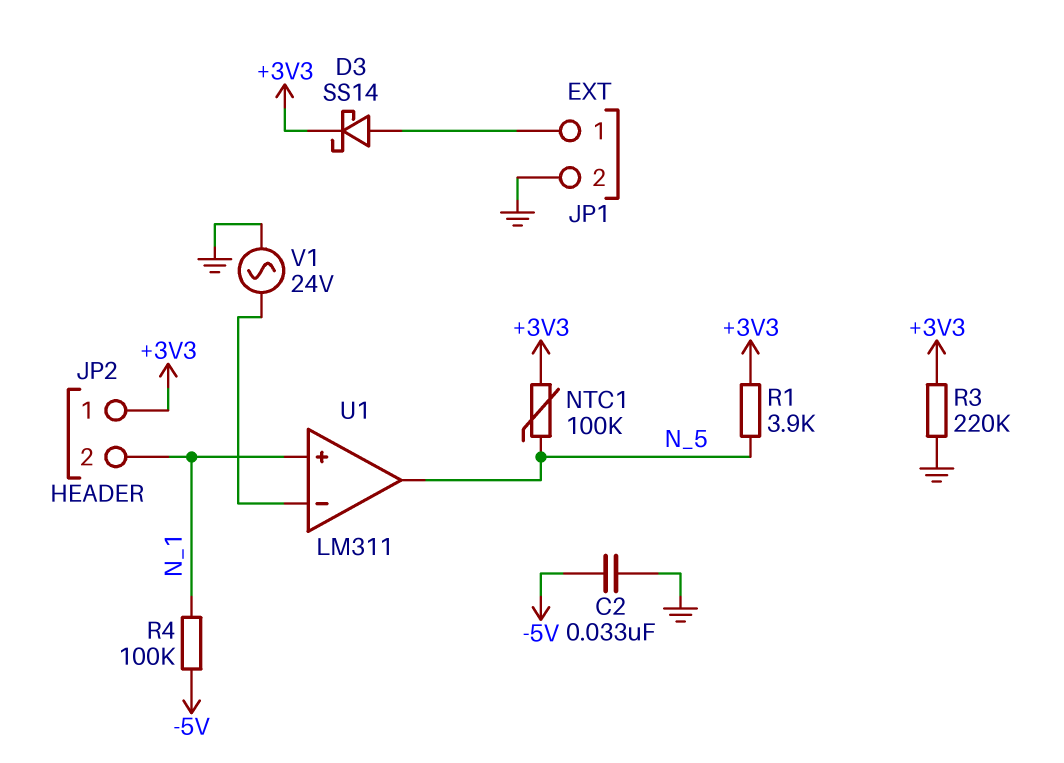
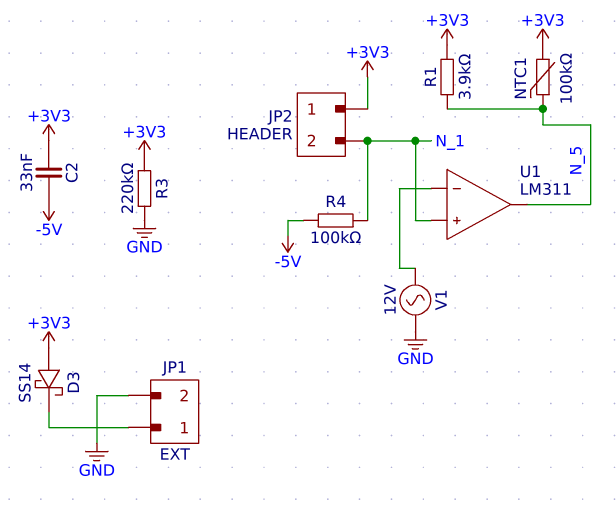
C2: 33nF (-5V, GND) -> 33nF (+3V3, -5V)
D3: schottky SS14 (A JP1/1, K +3V3) -> schottky SS14 (A +3V3, K JP1/1)
V1: AC 24V (GND, U1/in-) -> AC 12V (GND, U1/in-)

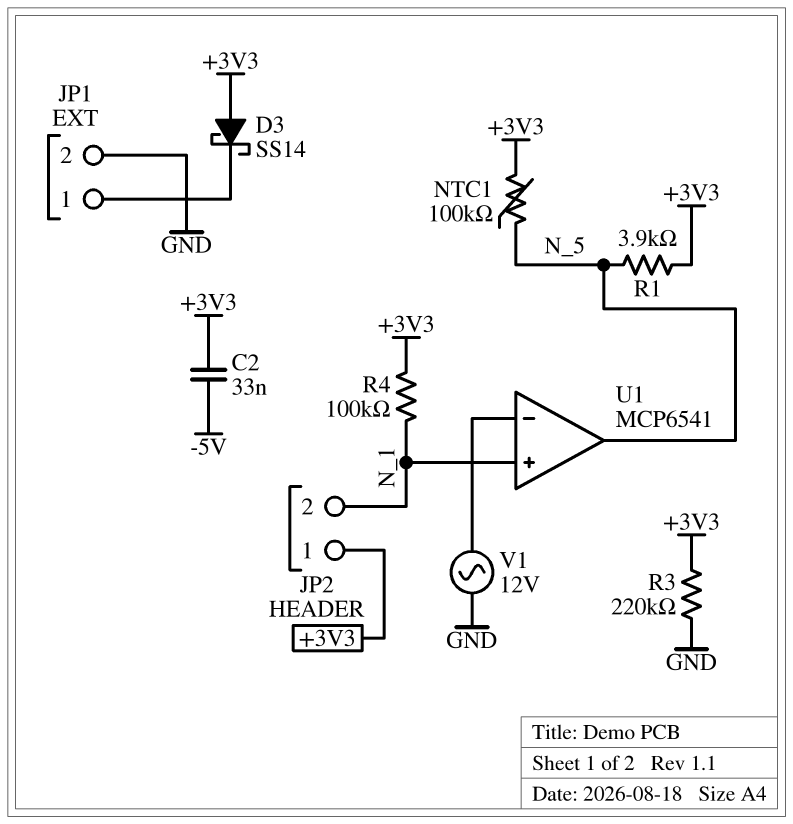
R4: 100k (-5V, N_1) -> 100k (+3V3, N_1)
U1: LM311 -> MCP6541

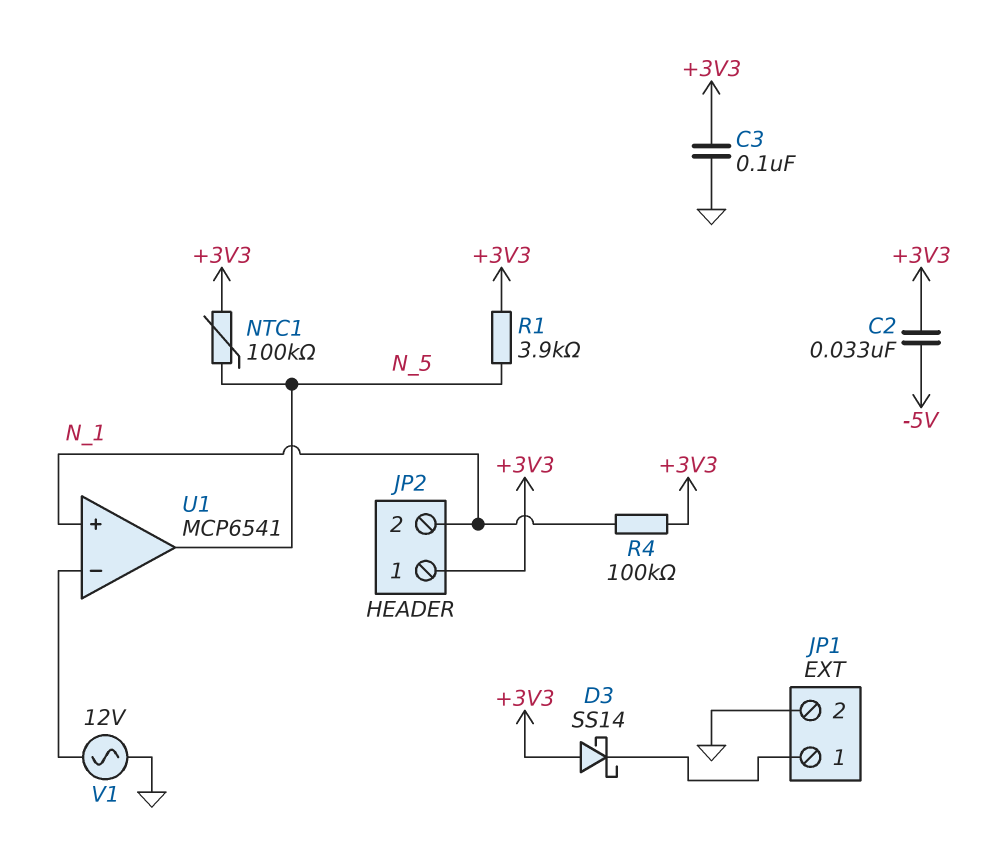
C3: none -> 100nF (+3V3, GND)
R3: 220k (+3V3, GND) -> none

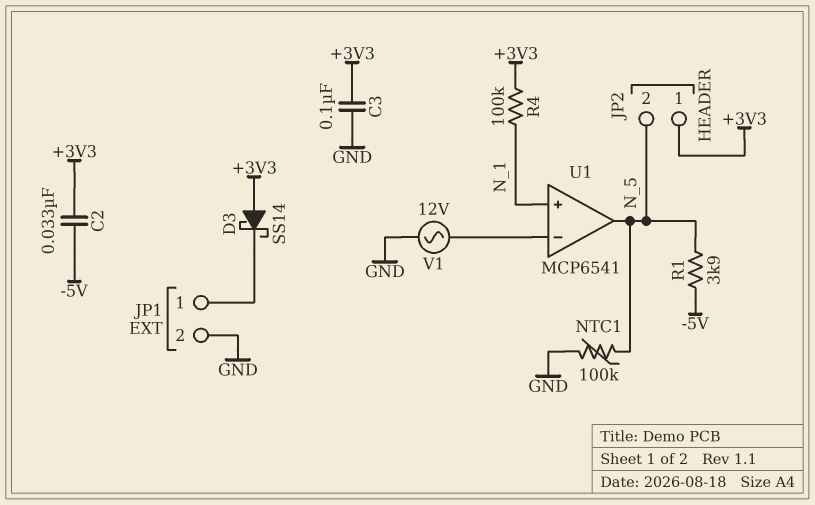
JP2 pin 2: N_1 -> N_5
NTC1: 100k (+3V3, N_5) -> 100k (GND, N_5)
R1: 3.9k (+3V3, N_5) -> 3.9k (-5V, N_5)

